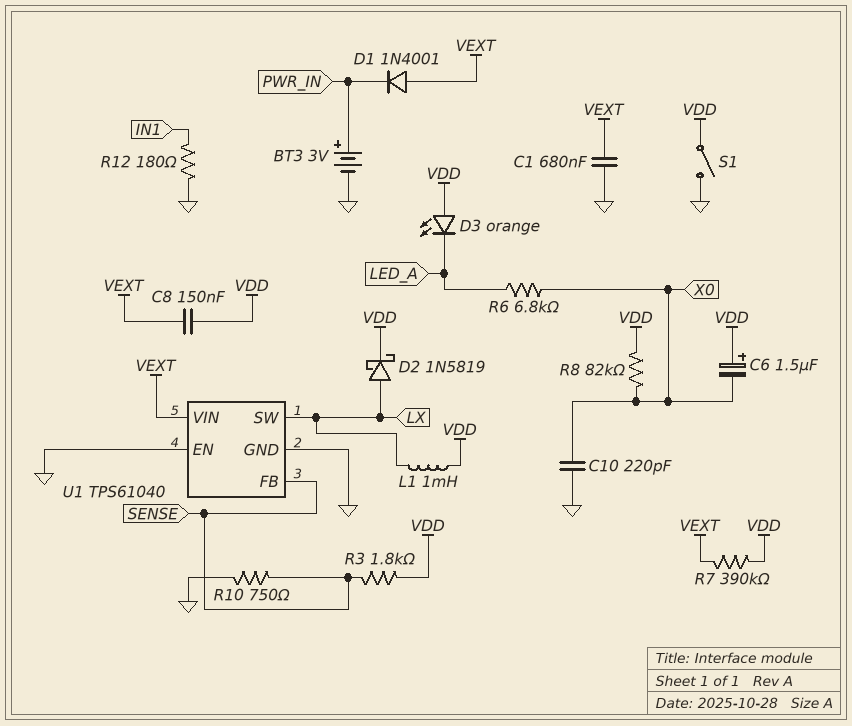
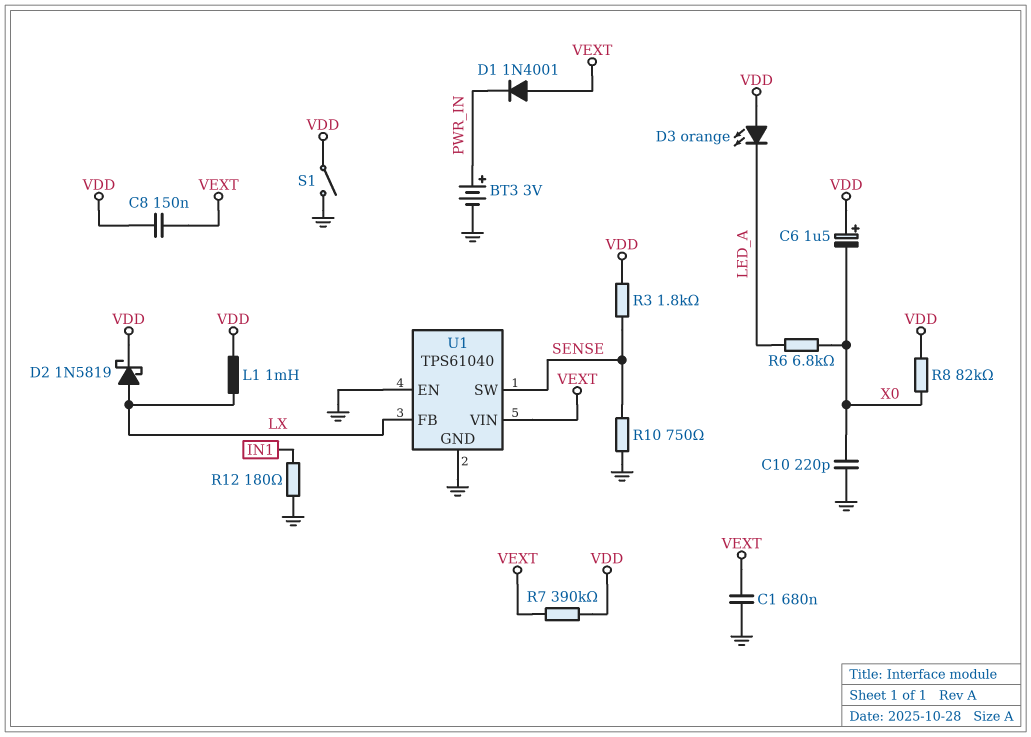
U1 pin FB: SENSE -> LX
U1 pin SW: LX -> SENSE

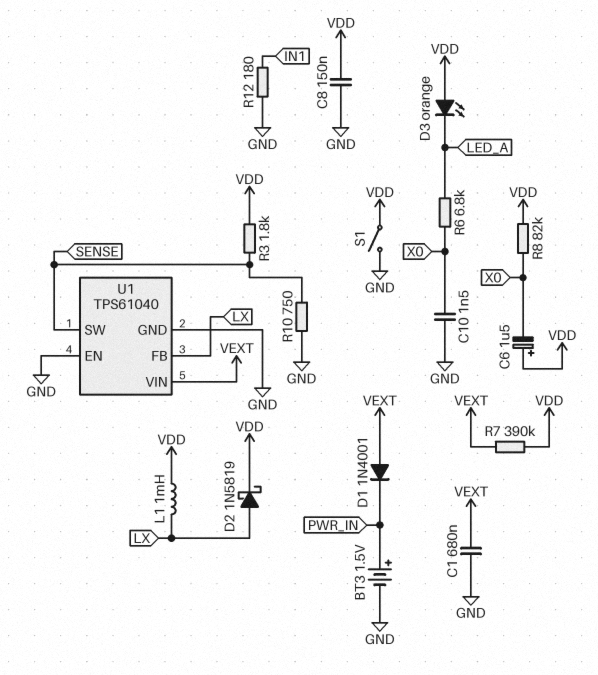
BT3: 3V (plus PWR_IN, minus GND) -> 1.5V (plus PWR_IN, minus GND)
C8: 150nF (VDD, VEXT) -> 150nF (GND, VDD)
C10: 220pF (GND, X0) -> 1.5nF (GND, X0)

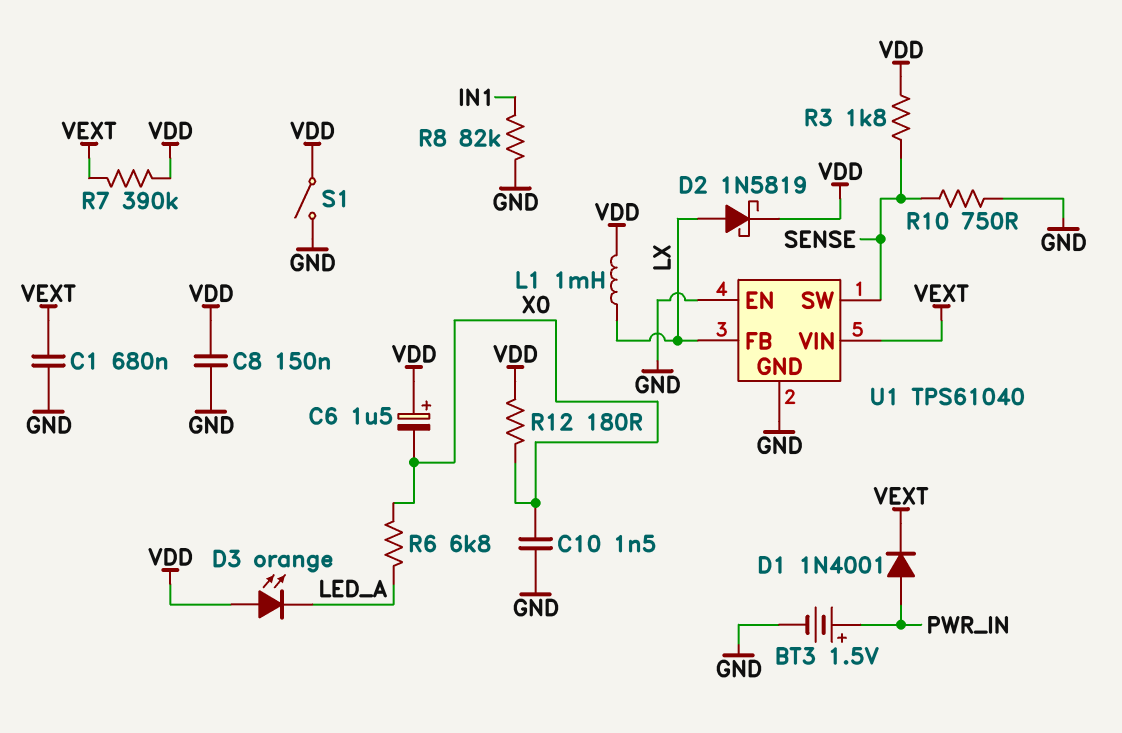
D1: diode 1N4001 (A VEXT, K PWR_IN) -> diode 1N4001 (A PWR_IN, K VEXT)
R8: 82k (VDD, X0) -> 82k (GND, IN1)
R12: 180 (GND, IN1) -> 180 (VDD, X0)

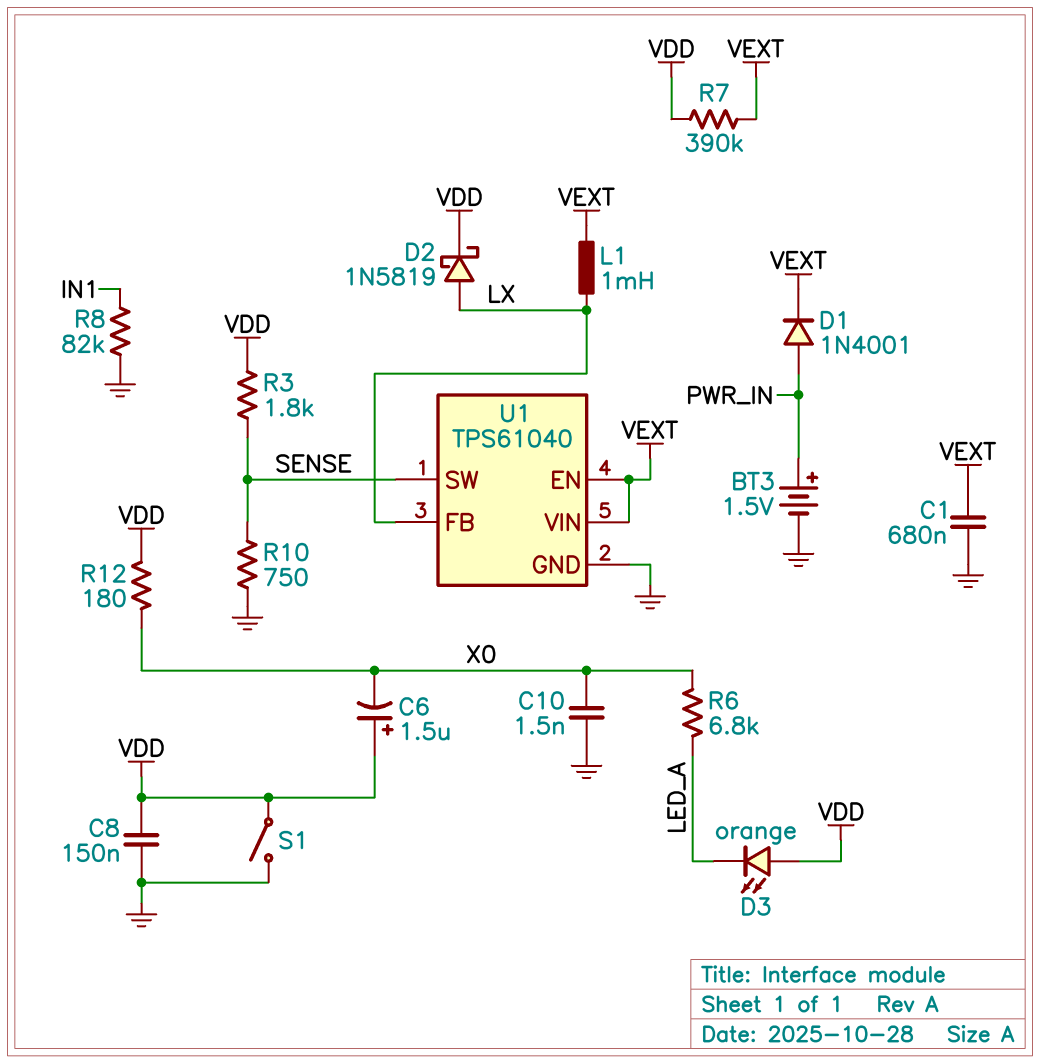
L1: 1mH (LX, VDD) -> 1mH (LX, VEXT)
U1 pin EN: GND -> VEXT

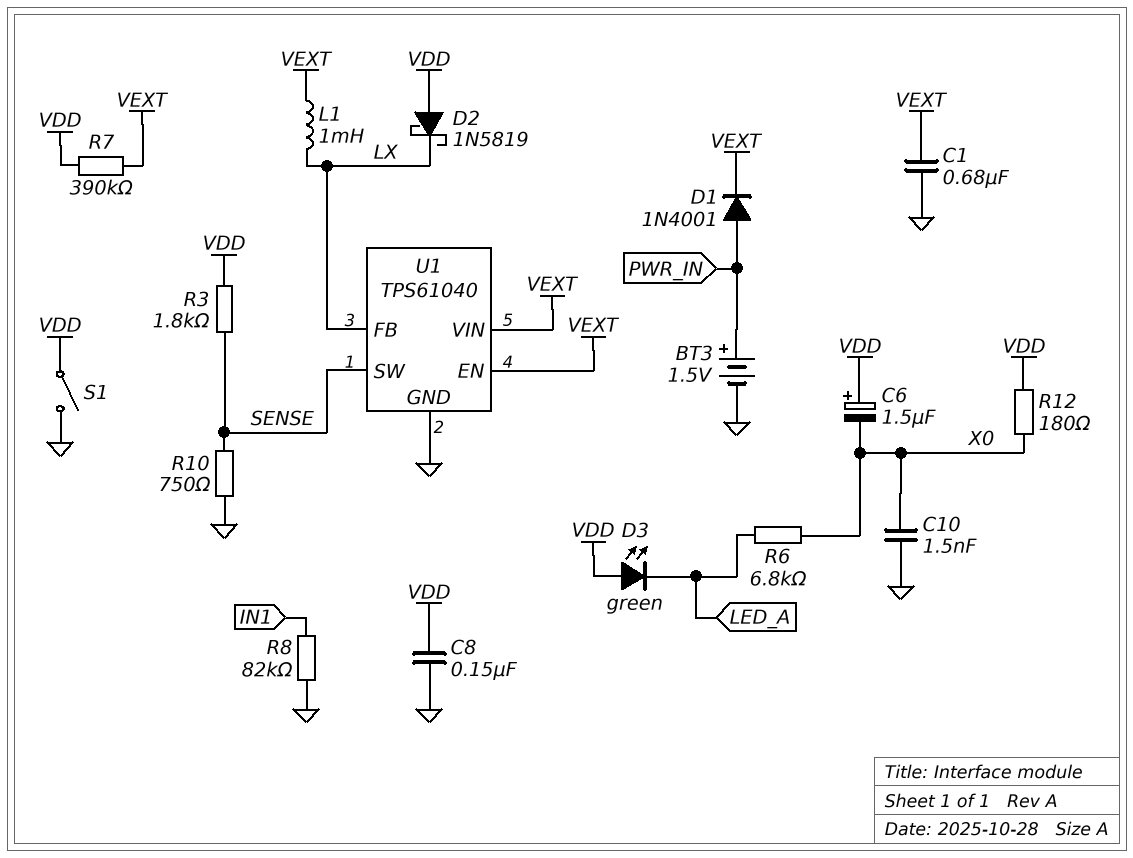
D2: schottky 1N5819 (A LX, K VDD) -> schottky 1N5819 (A VDD, K LX)
D3: LED orange (A VDD, K LED_A) -> LED green (A VDD, K LED_A)

